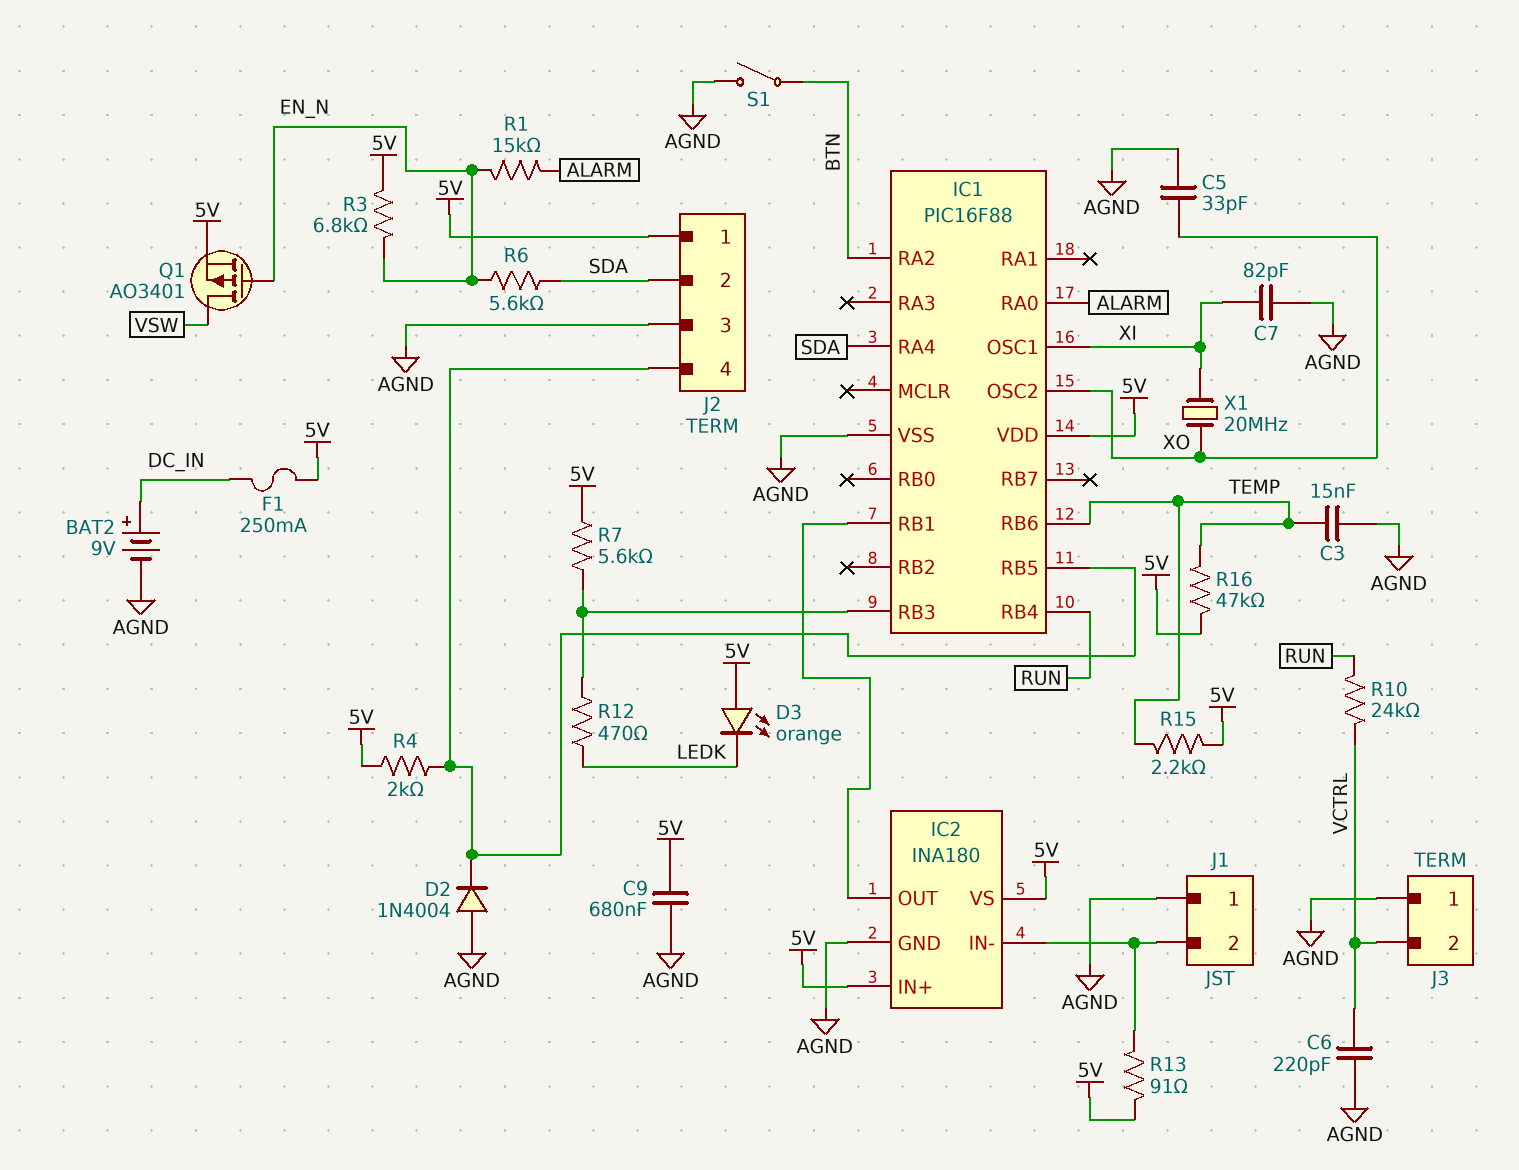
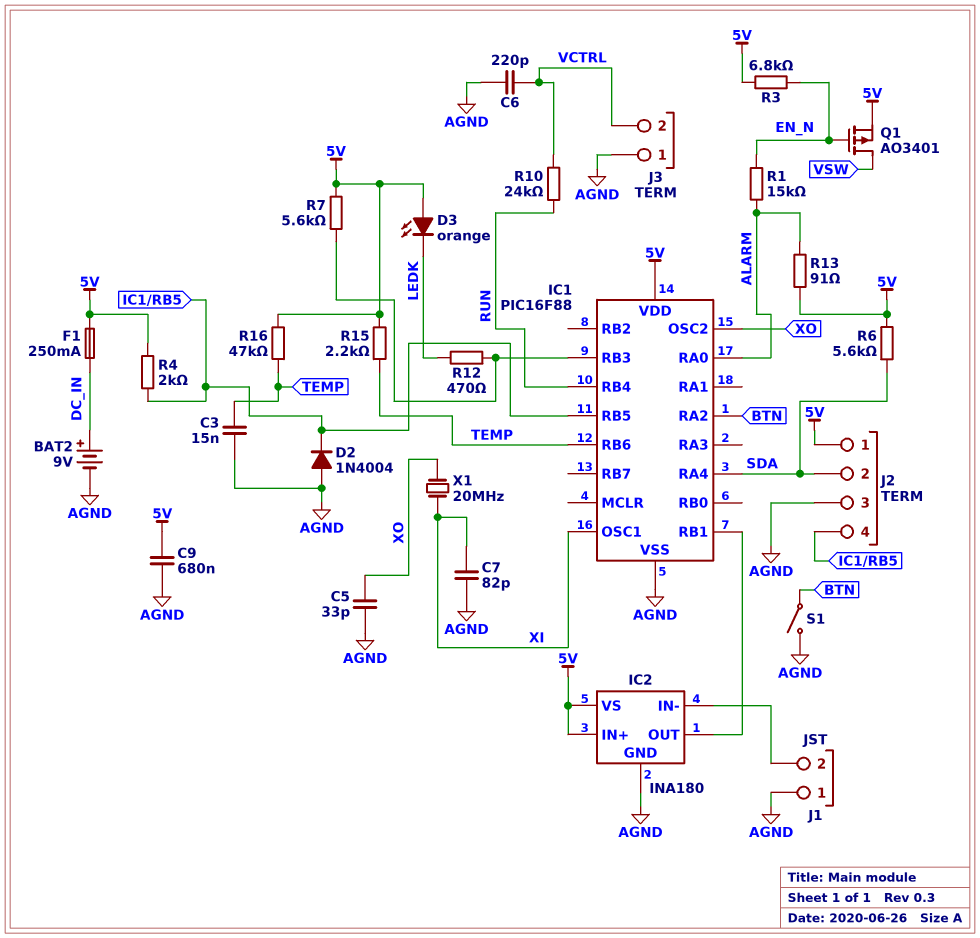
R6: 5.6k (EN_N, SDA) -> 5.6k (5V, SDA)
R13: 91 (5V, IC2/IN-) -> 91 (5V, ALARM)

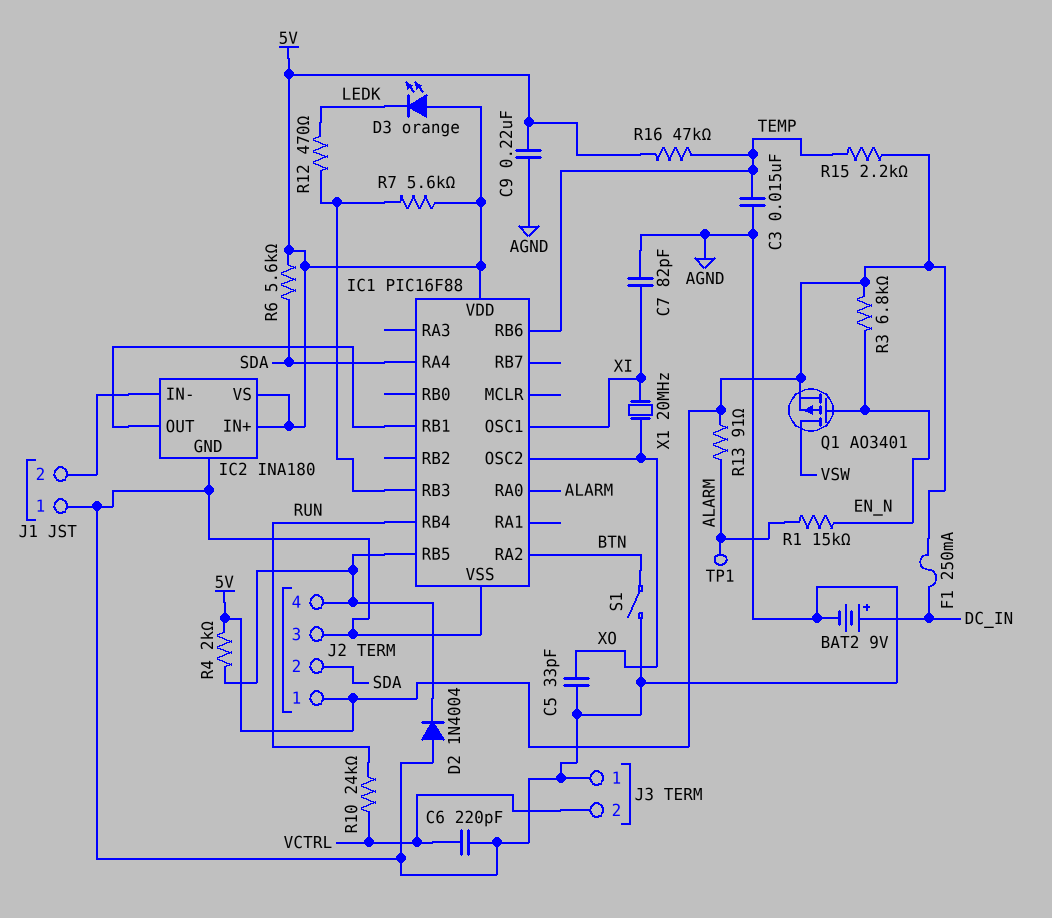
C9: 680nF (5V, AGND) -> 220nF (5V, AGND)
TP1: none -> test point (ALARM)

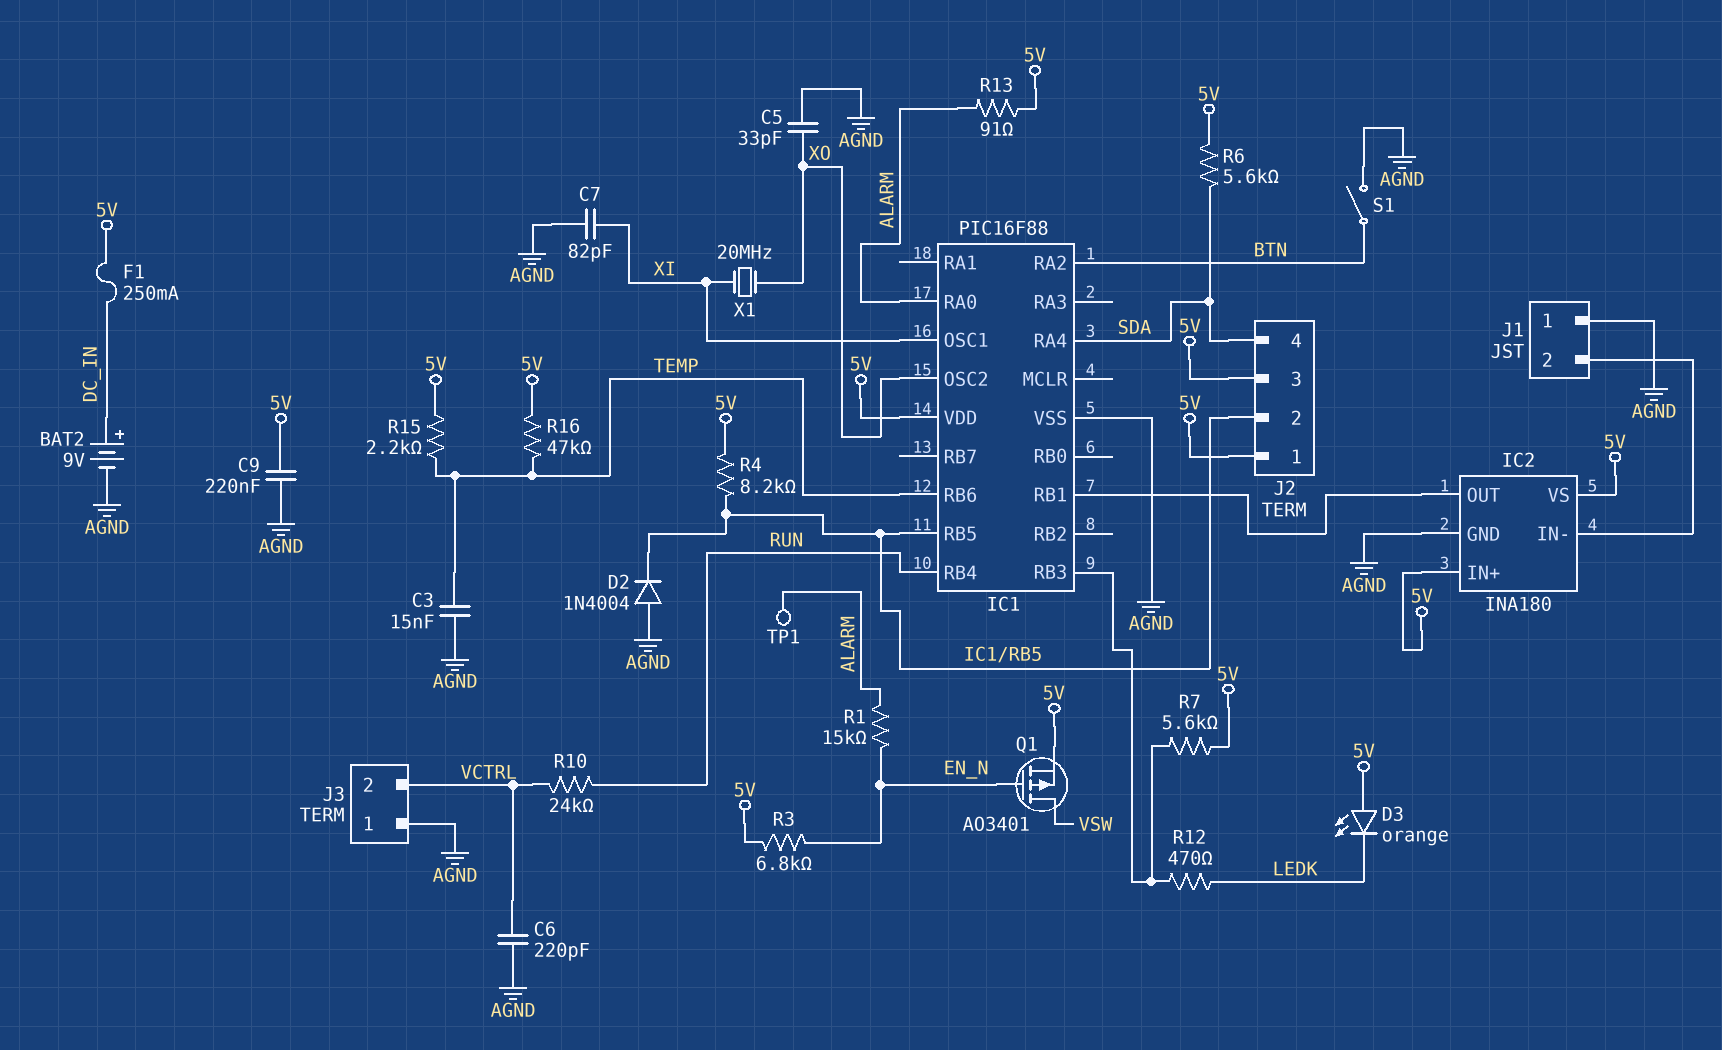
J2 pin 2: SDA -> IC1/RB5
J2 pin 3: AGND -> 5V
J2 pin 4: IC1/RB5 -> SDA
R4: 2k (5V, IC1/RB5) -> 8.2k (5V, IC1/RB5)

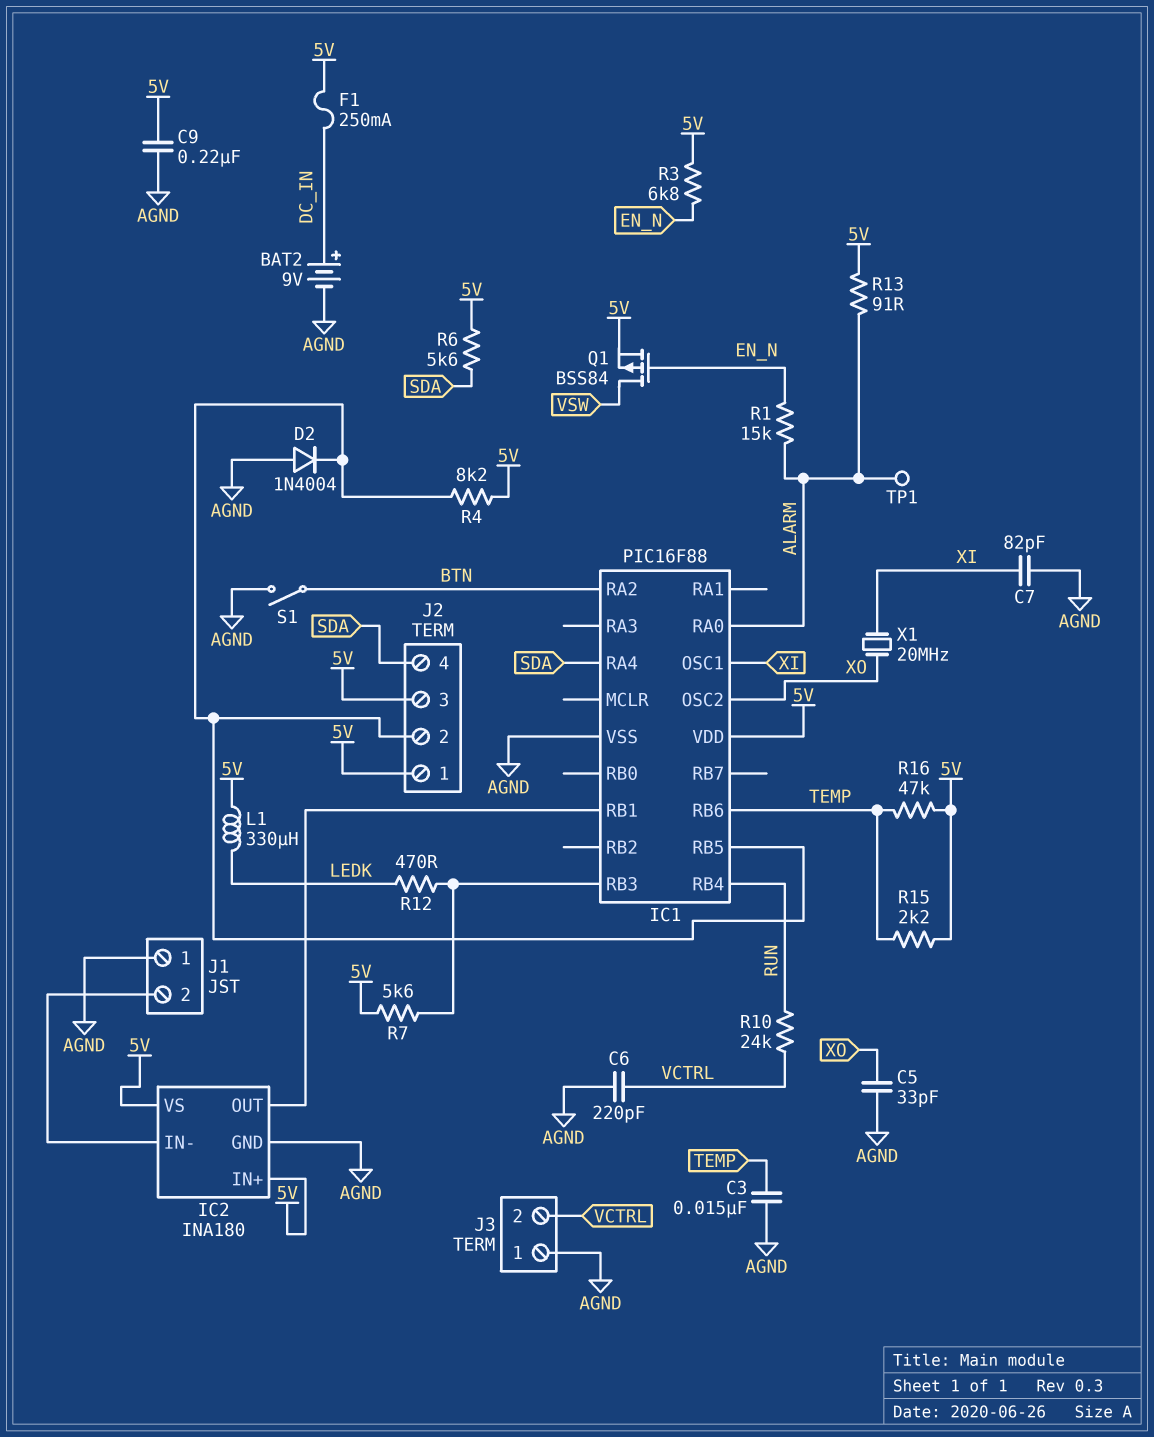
D3: LED orange (A 5V, K LEDK) -> none
L1: none -> 330uH (5V, LEDK)
Q1: PMOS AO3401 (G EN_N, D VSW, S 5V) -> PMOS BSS84 (G EN_N, D VSW, S 5V)

